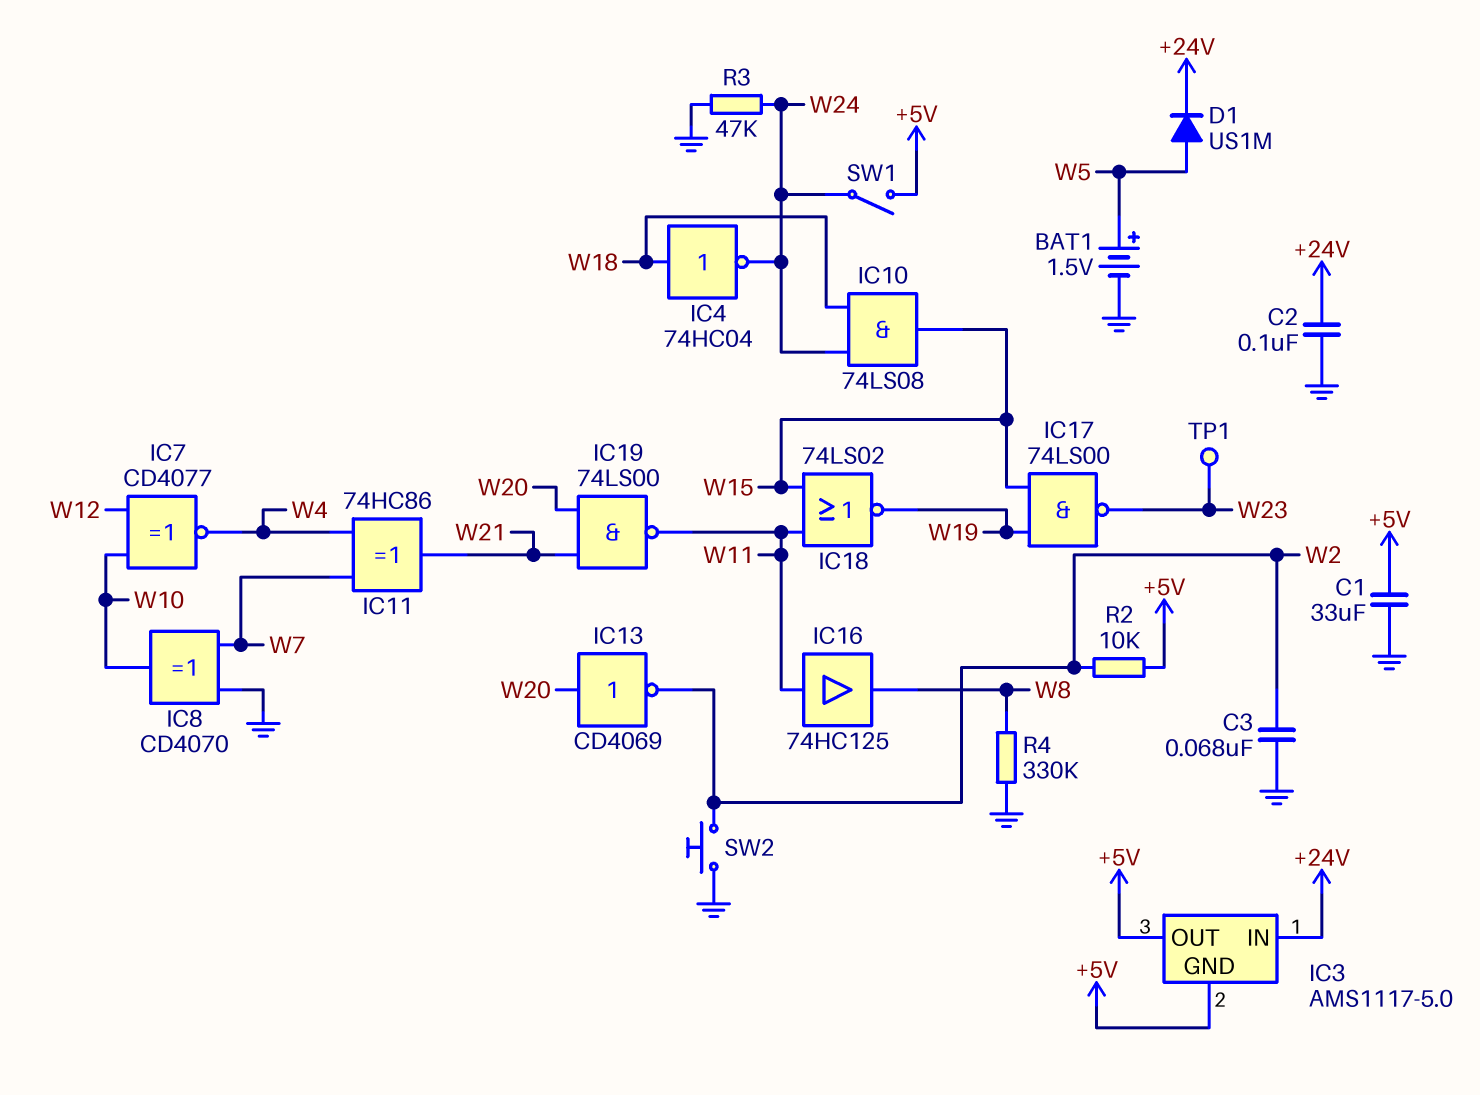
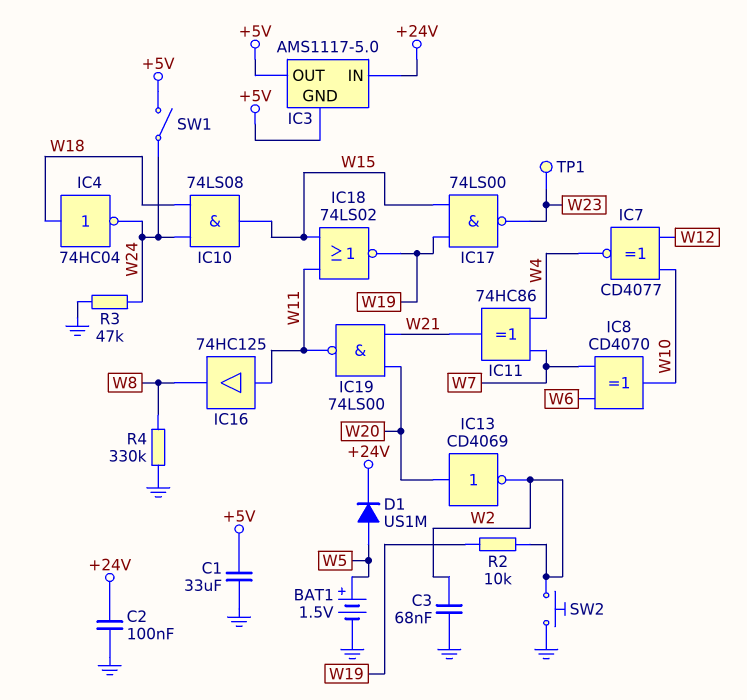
IC8: XOR CD4070 (in GND, in W7, out W10) -> XOR CD4070 (in W6, in W7, out W10)
R2: 10k (+5V, W2) -> 10k (W2, W19)

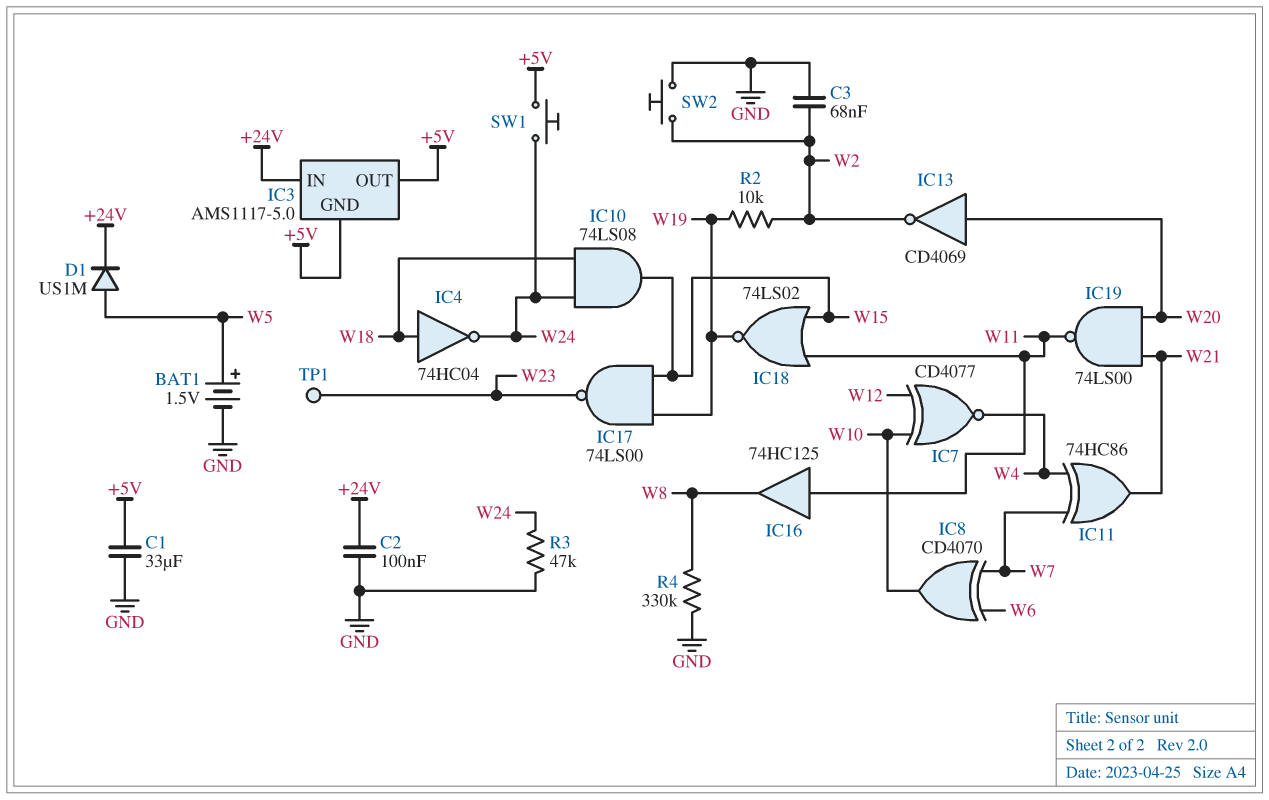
SW1: switch (+5V, W24) -> button (+5V, W24)

